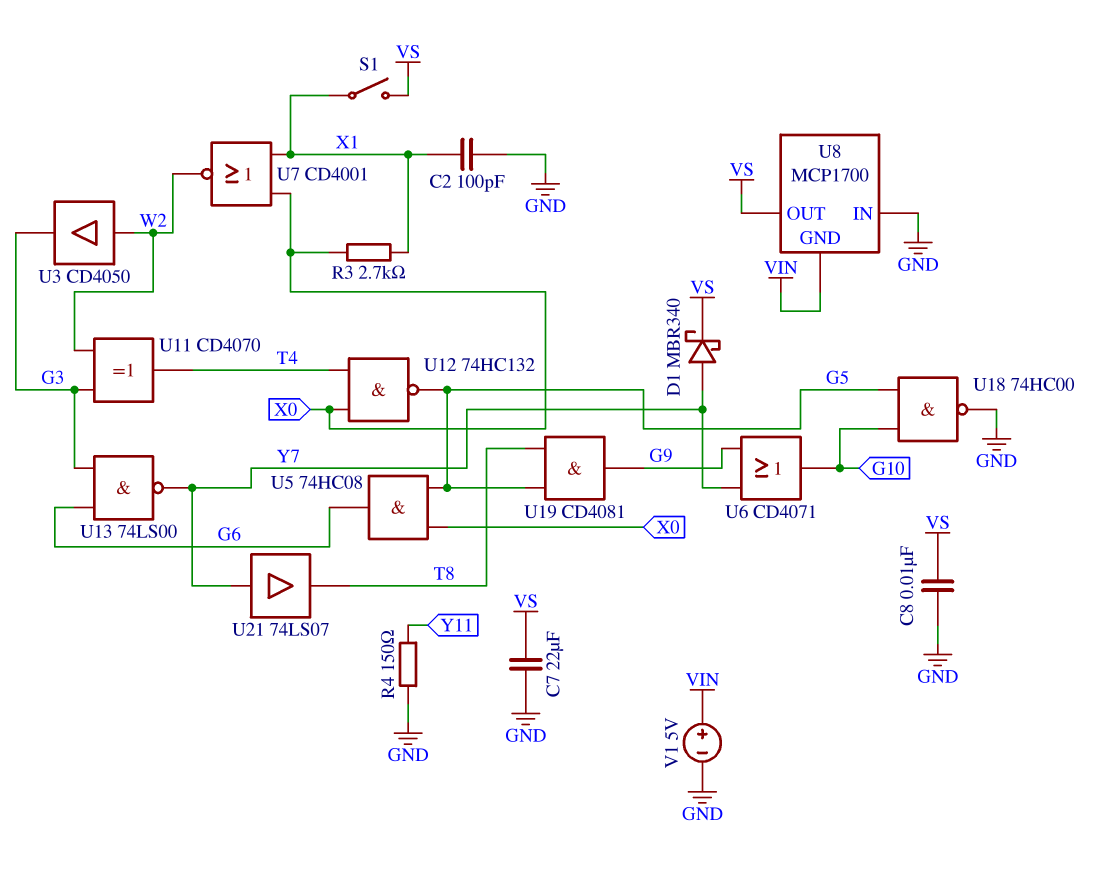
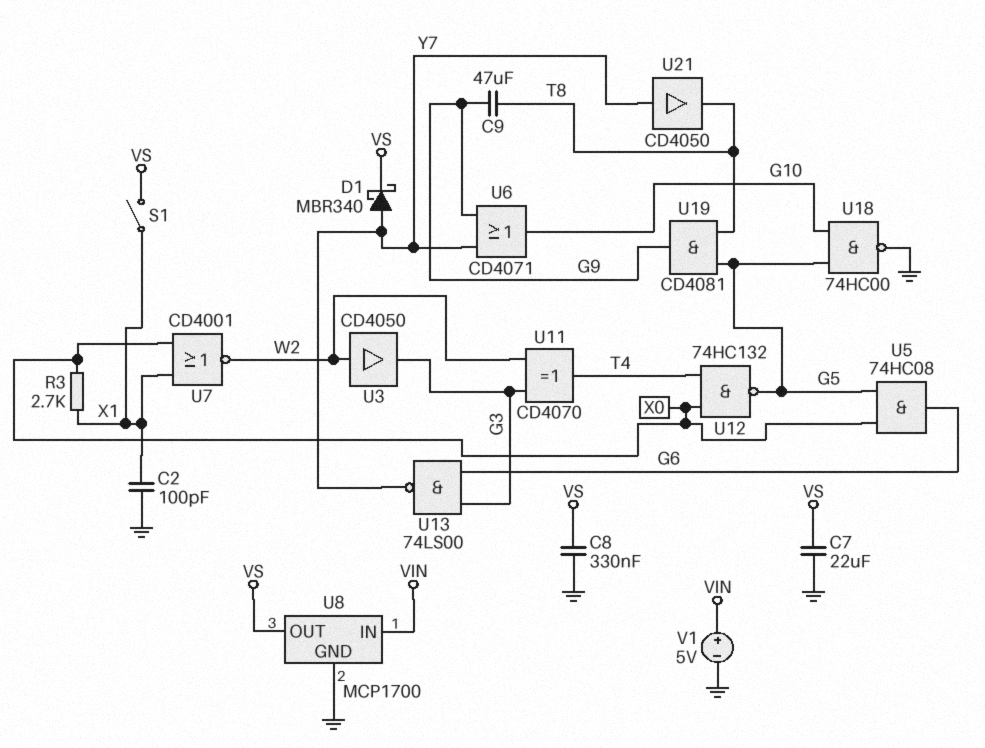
C8: 10nF (GND, VS) -> 330nF (GND, VS)
C9: none -> 47uF (G9, T8)
R4: 150 (GND, Y11) -> none
U8 pin GND: VIN -> GND
U8 pin IN: GND -> VIN
U21: buffer 74LS07 (in Y7, out T8) -> buffer CD4050 (in Y7, out T8)

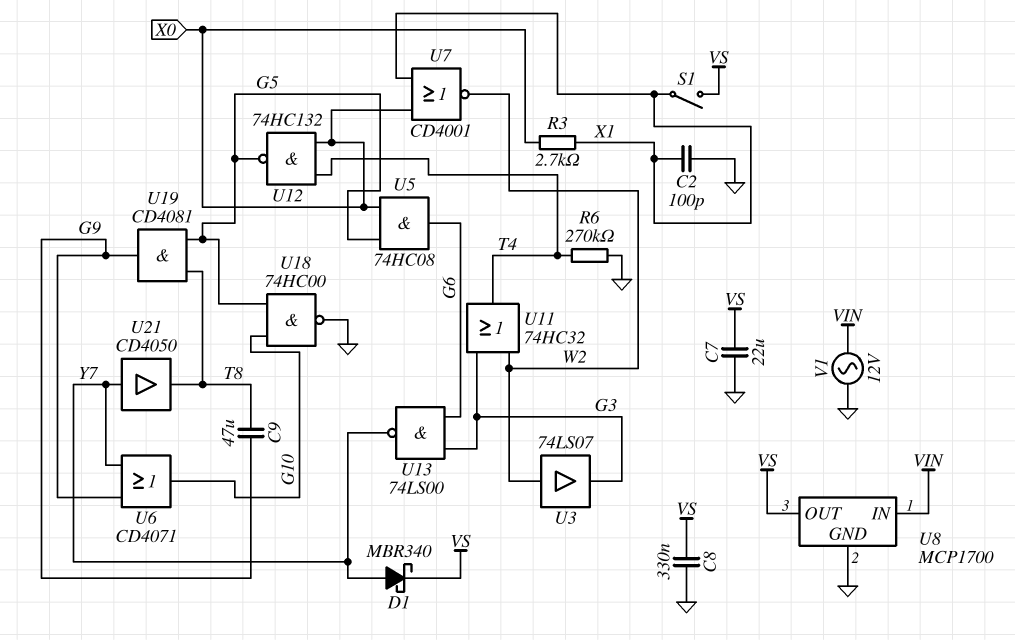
R6: none -> 270k (GND, T4)
U3: buffer CD4050 (in W2, out G3) -> buffer 74LS07 (in W2, out G3)
U11: XOR CD4070 (in G3, in W2, out T4) -> OR 74HC32 (in G3, in W2, out T4)
V1: 5V (plus VIN, minus GND) -> AC 12V (GND, VIN)

